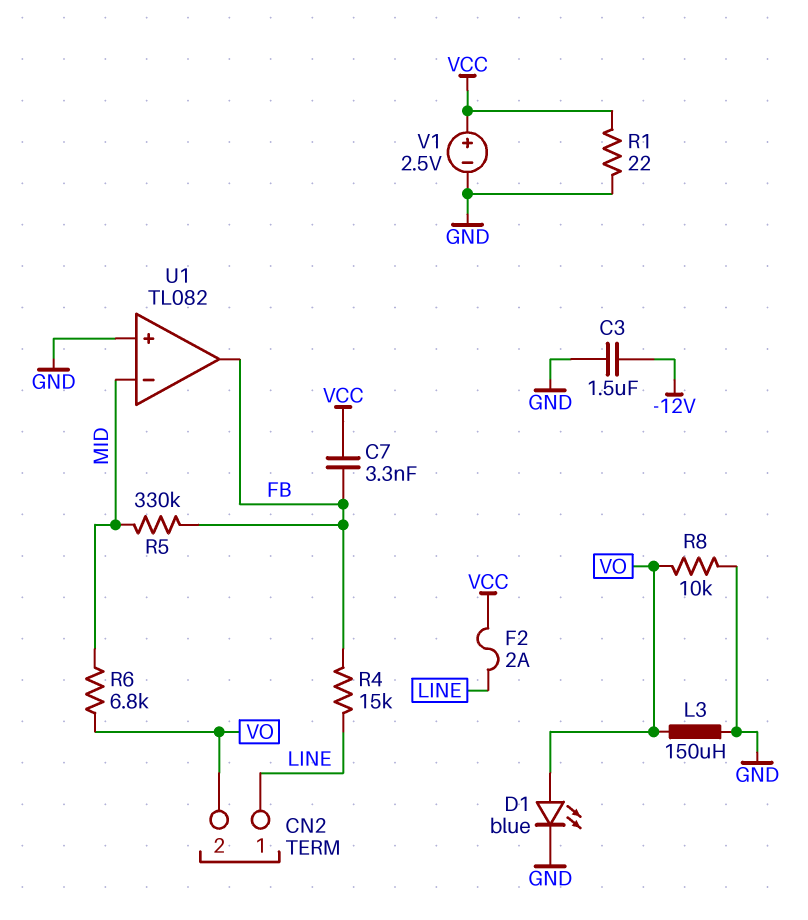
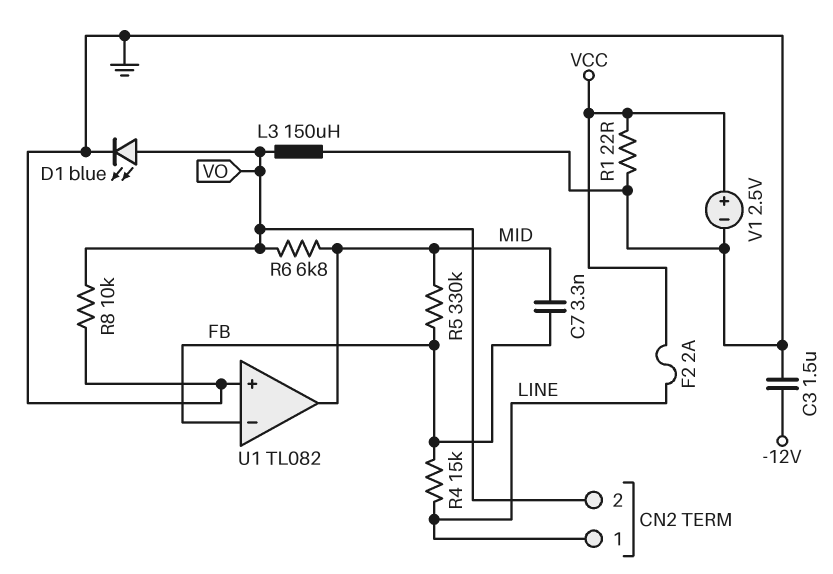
C7: 3.3nF (FB, VCC) -> 3.3nF (FB, MID)
U1 pin in-: MID -> FB
U1 pin out: FB -> MID

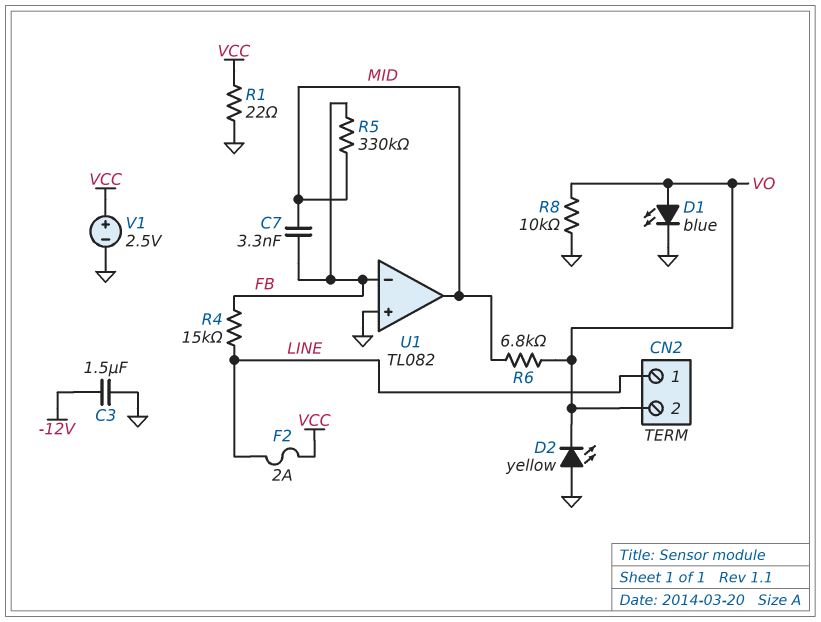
D2: none -> LED yellow (A GND, K VO)
L3: 150uH (GND, VO) -> none

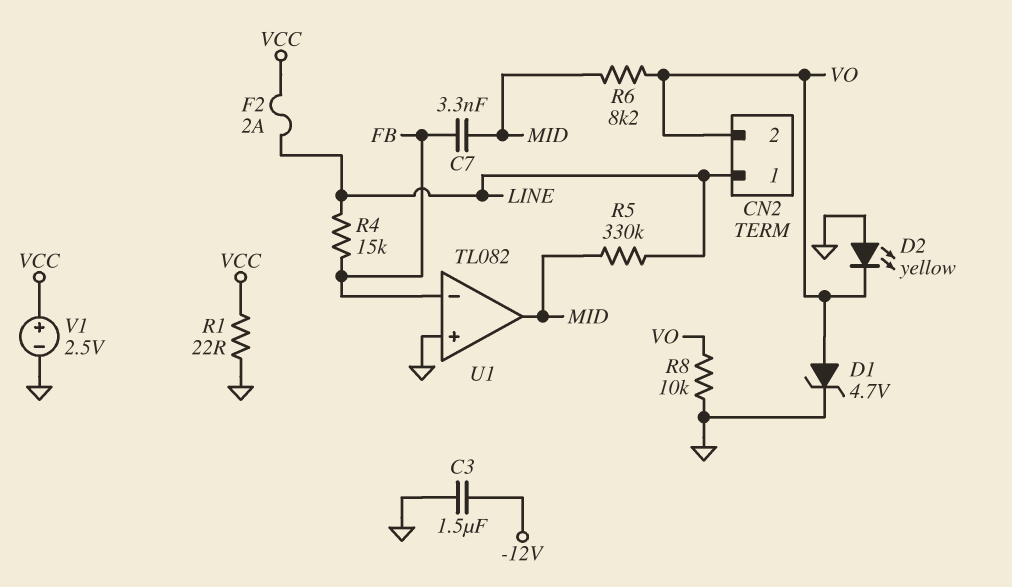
D1: LED blue (A VO, K GND) -> zener 4.7V (A VO, K GND)
R5: 330k (FB, MID) -> 330k (LINE, MID)
R6: 6.8k (MID, VO) -> 8.2k (MID, VO)

